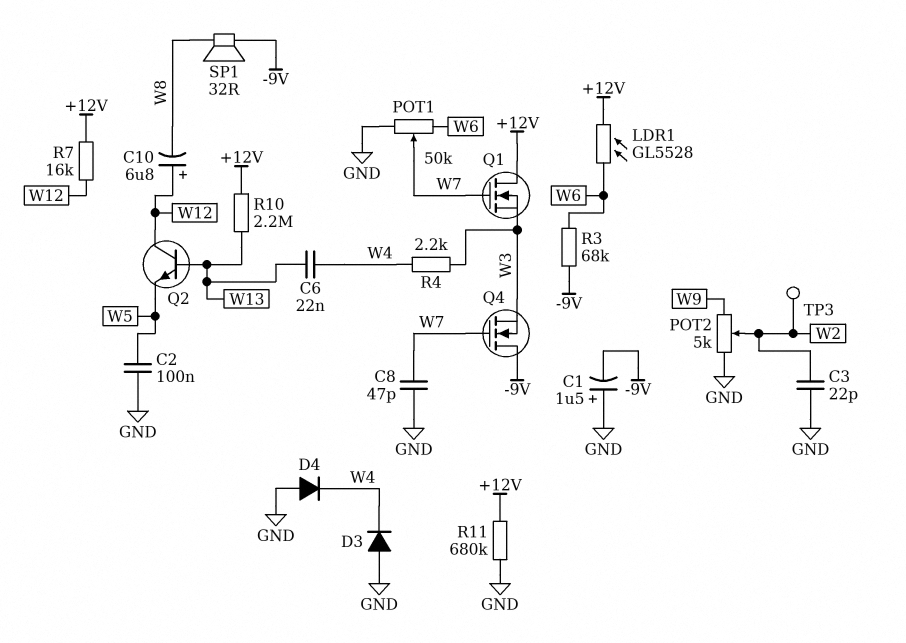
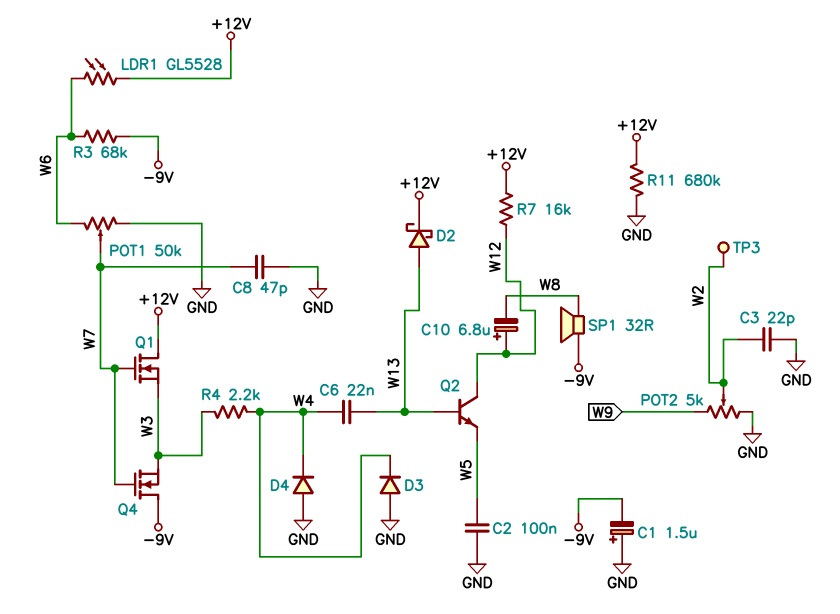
D2: none -> schottky (A W13, K +12V)
R10: 2.2M (+12V, W13) -> none

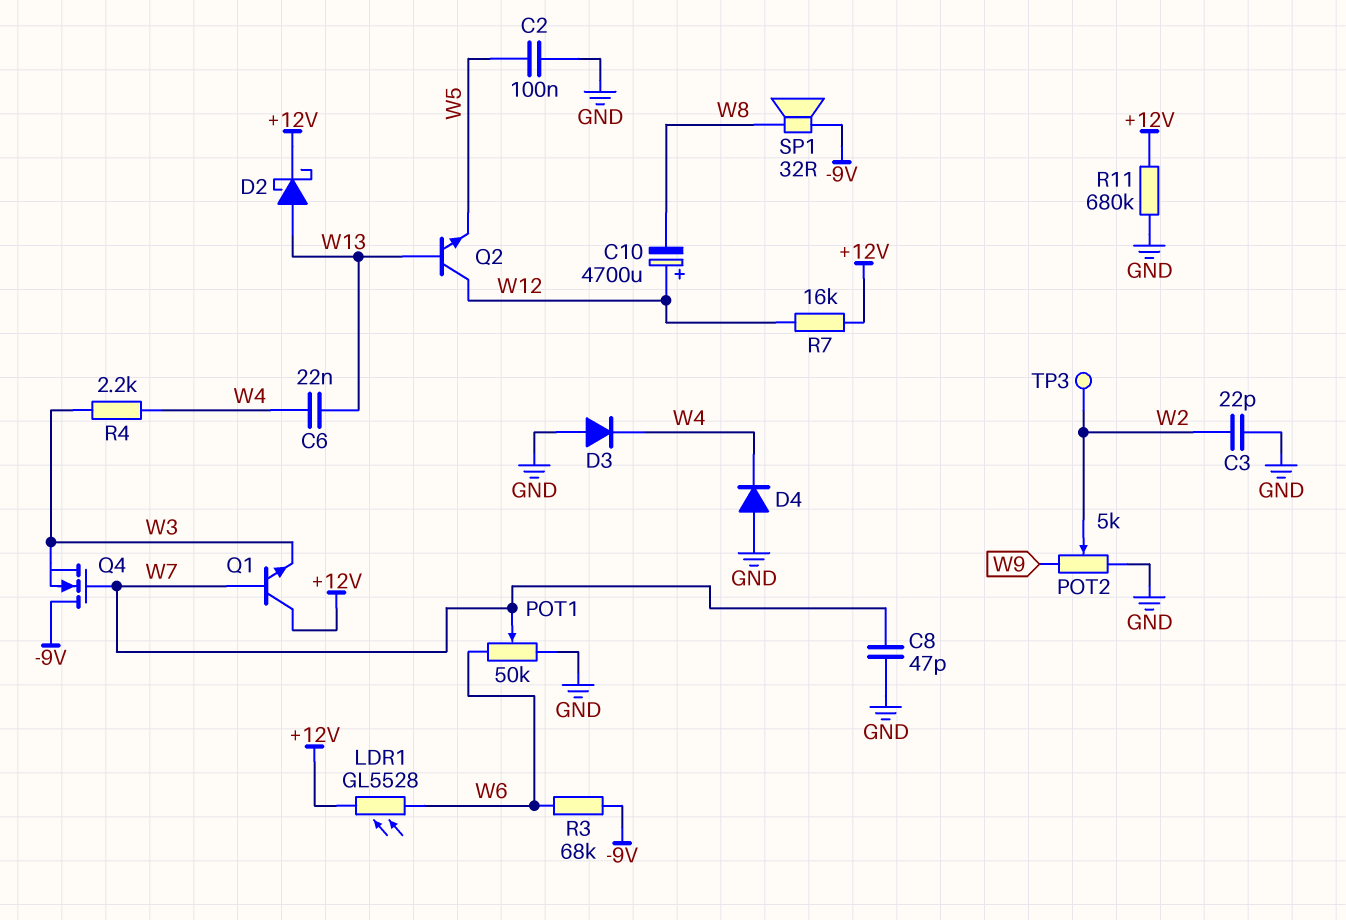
C1: 1.5uF (plus GND, minus -9V) -> none
C10: 6.8uF (plus W12, minus W8) -> 4700uF (plus W12, minus W8)
Q1: NMOS (G W7, D +12V, S W3) -> NPN (B W7, C +12V, E W3)

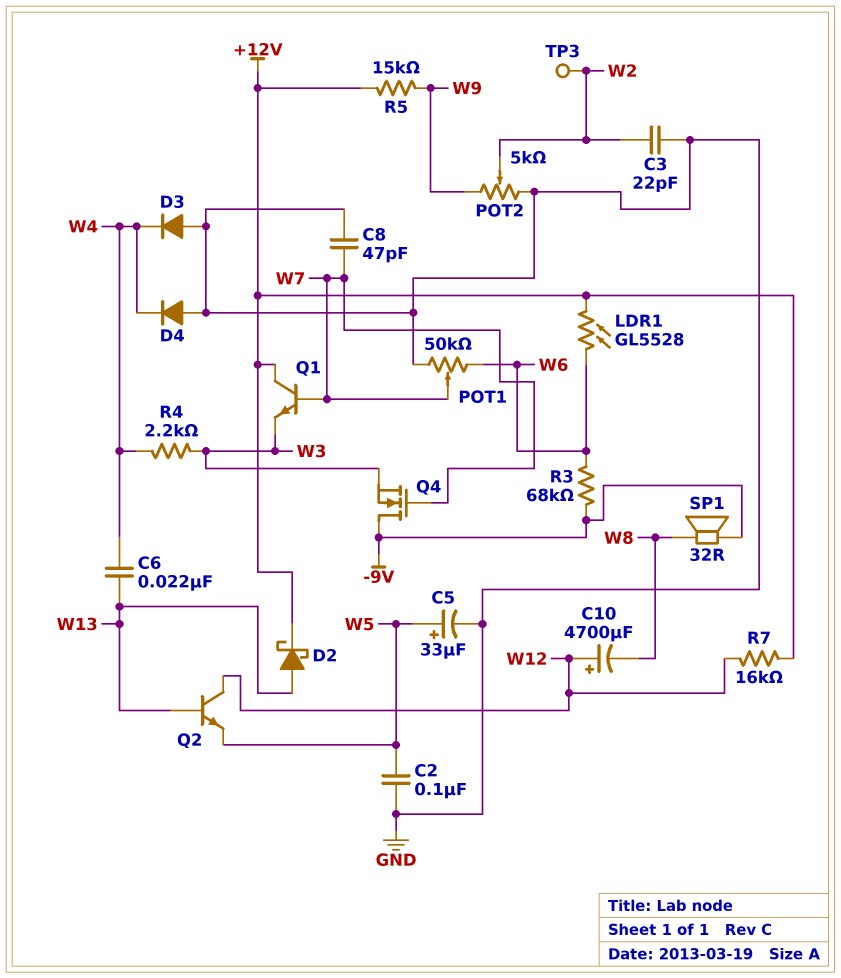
C5: none -> 33uF (plus W5, minus GND)
R5: none -> 15k (+12V, W9)
R11: 680k (+12V, GND) -> none

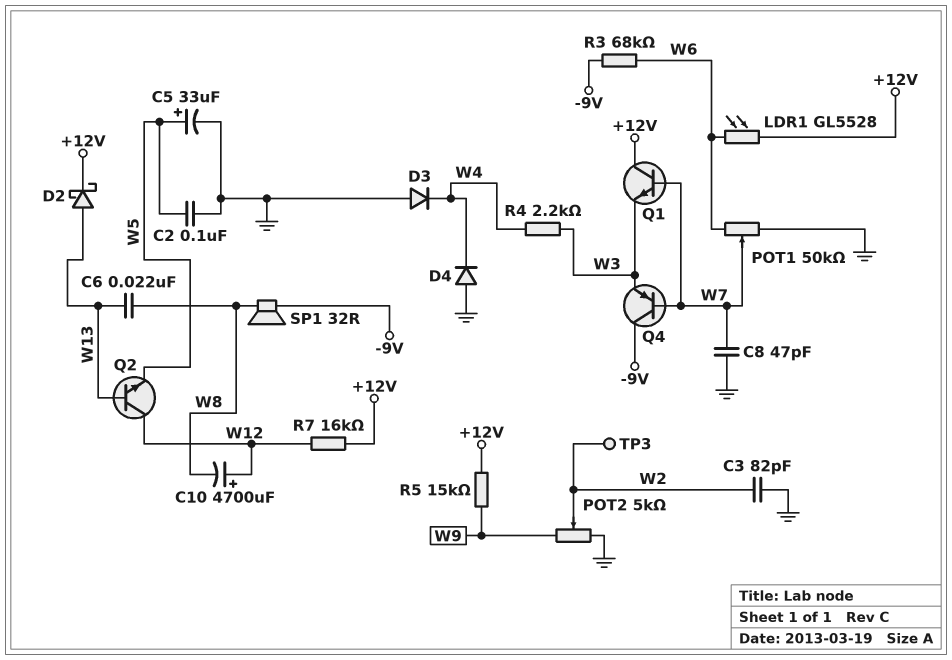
C3: 22pF (GND, W2) -> 82pF (GND, W2)
C6: 22nF (W4, W13) -> 22nF (W8, W13)
Q4: NMOS (G W7, D -9V, S W3) -> PNP (B W7, C -9V, E W3)

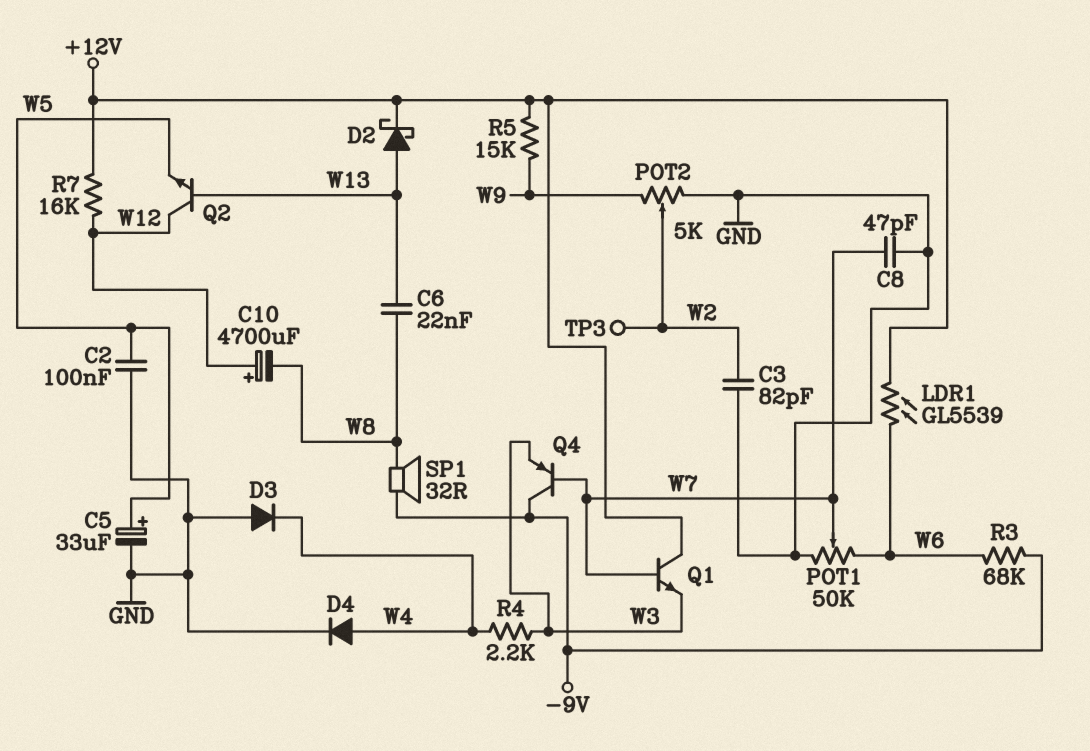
D4: diode (A GND, K W4) -> diode (A W4, K GND)
LDR1: GL5528 (+12V, W6) -> GL5539 (+12V, W6)

